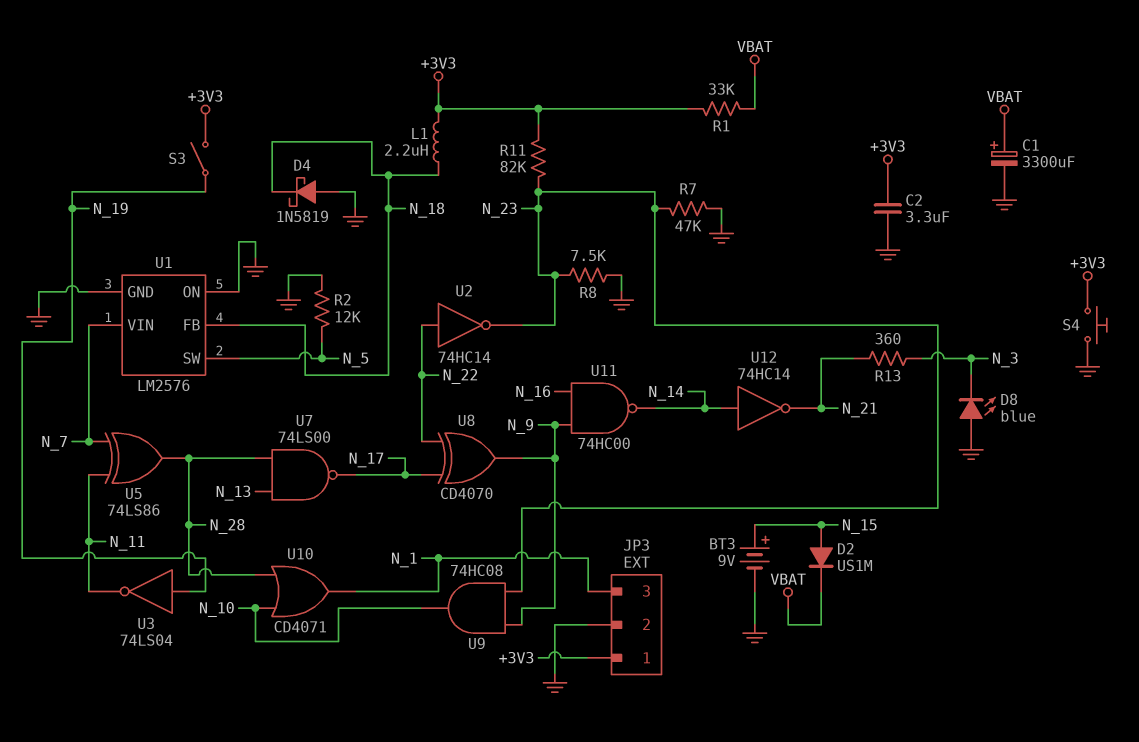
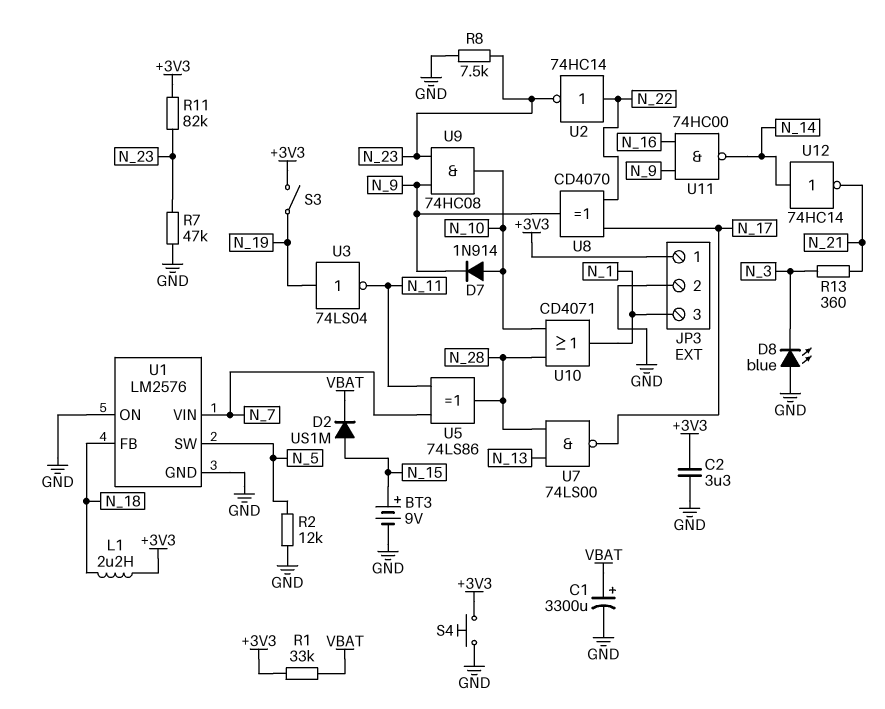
D4: schottky 1N5819 (A GND, K N_18) -> none
D7: none -> diode 1N914 (A N_10, K N_9)

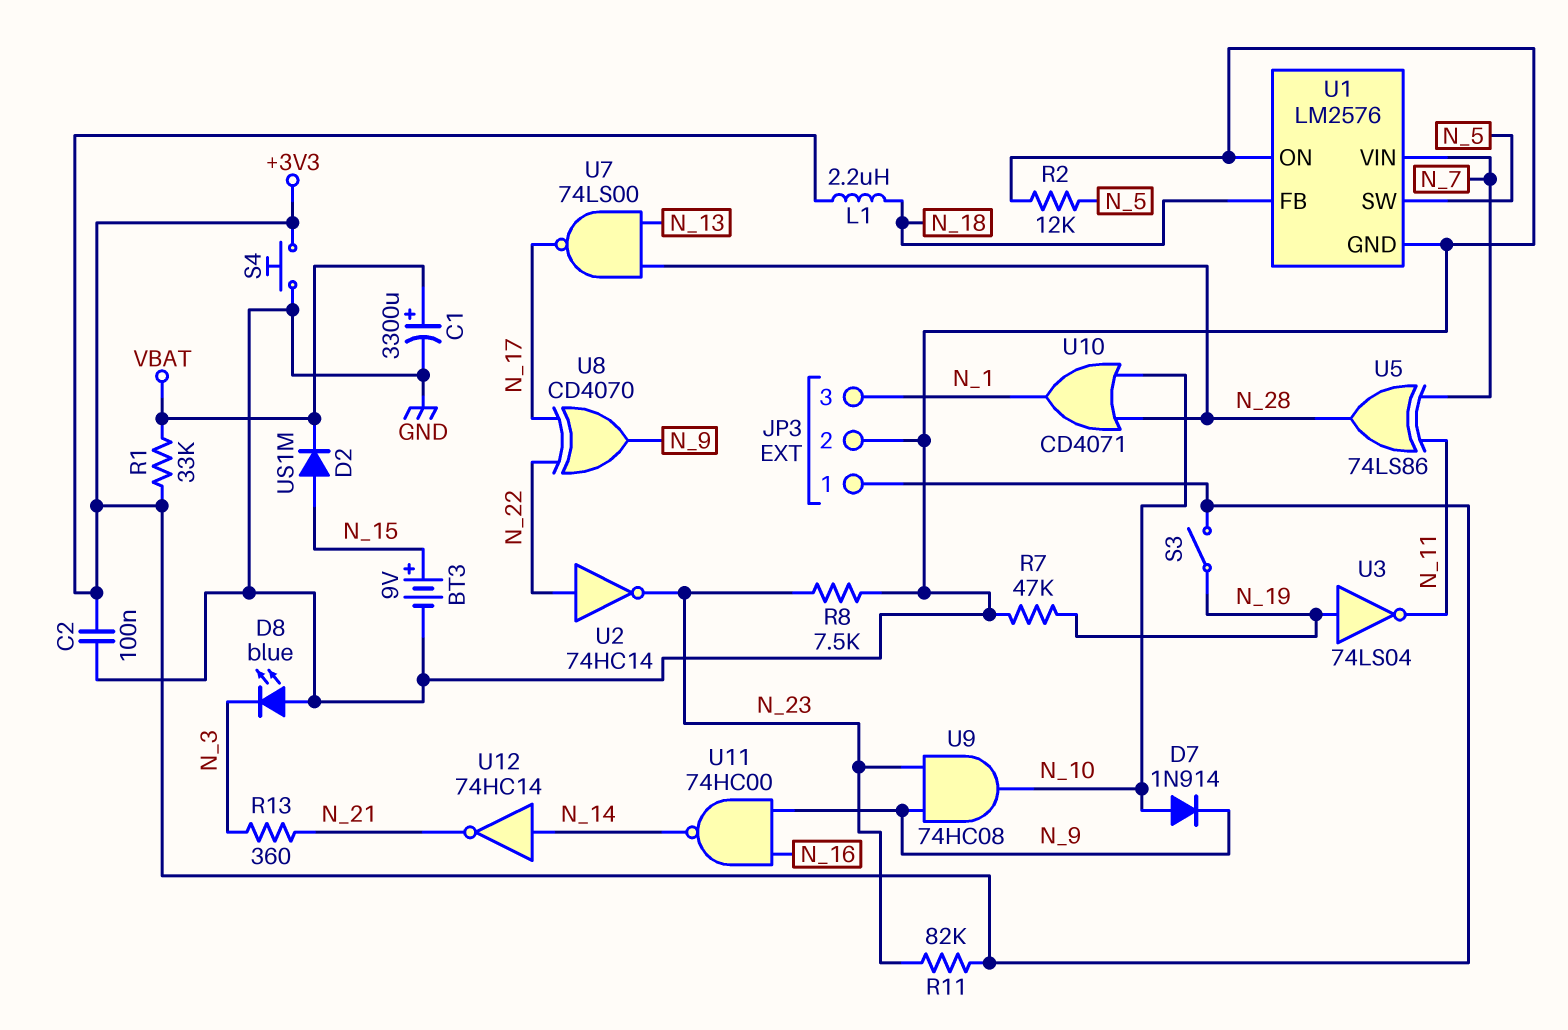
C2: 3.3uF (+3V3, GND) -> 100nF (+3V3, GND)
R7: 47k (GND, N_23) -> 47k (GND, N_19)

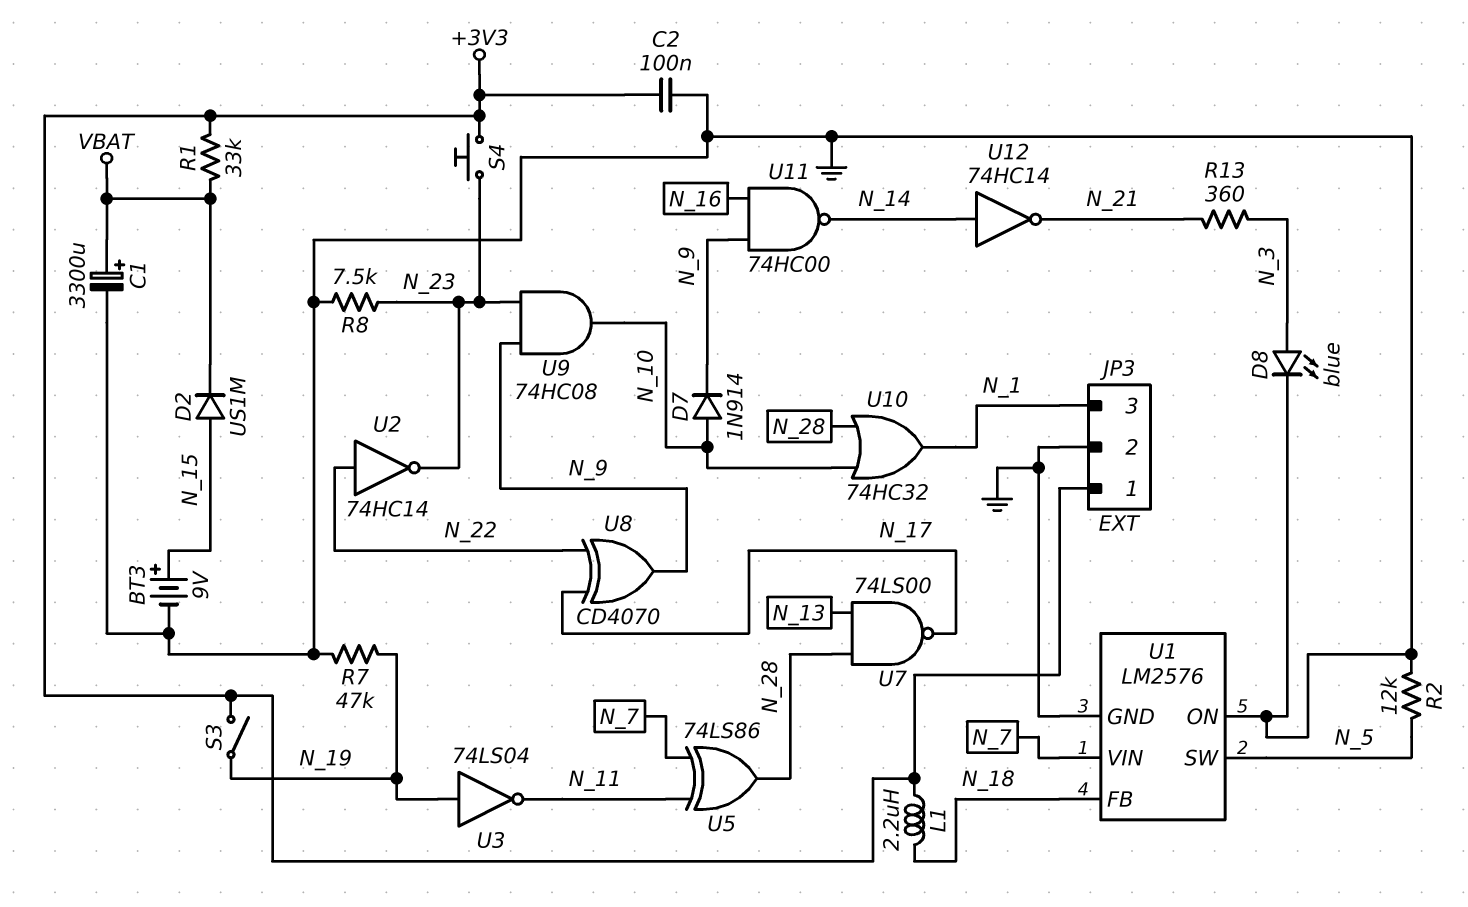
D8: LED blue (A GND, K N_3) -> LED blue (A N_3, K GND)
R11: 82k (+3V3, N_23) -> none
S4: button (+3V3, GND) -> button (+3V3, N_23)
U10: OR CD4071 (in N_10, in N_28, out N_1) -> OR 74HC32 (in N_10, in N_28, out N_1)

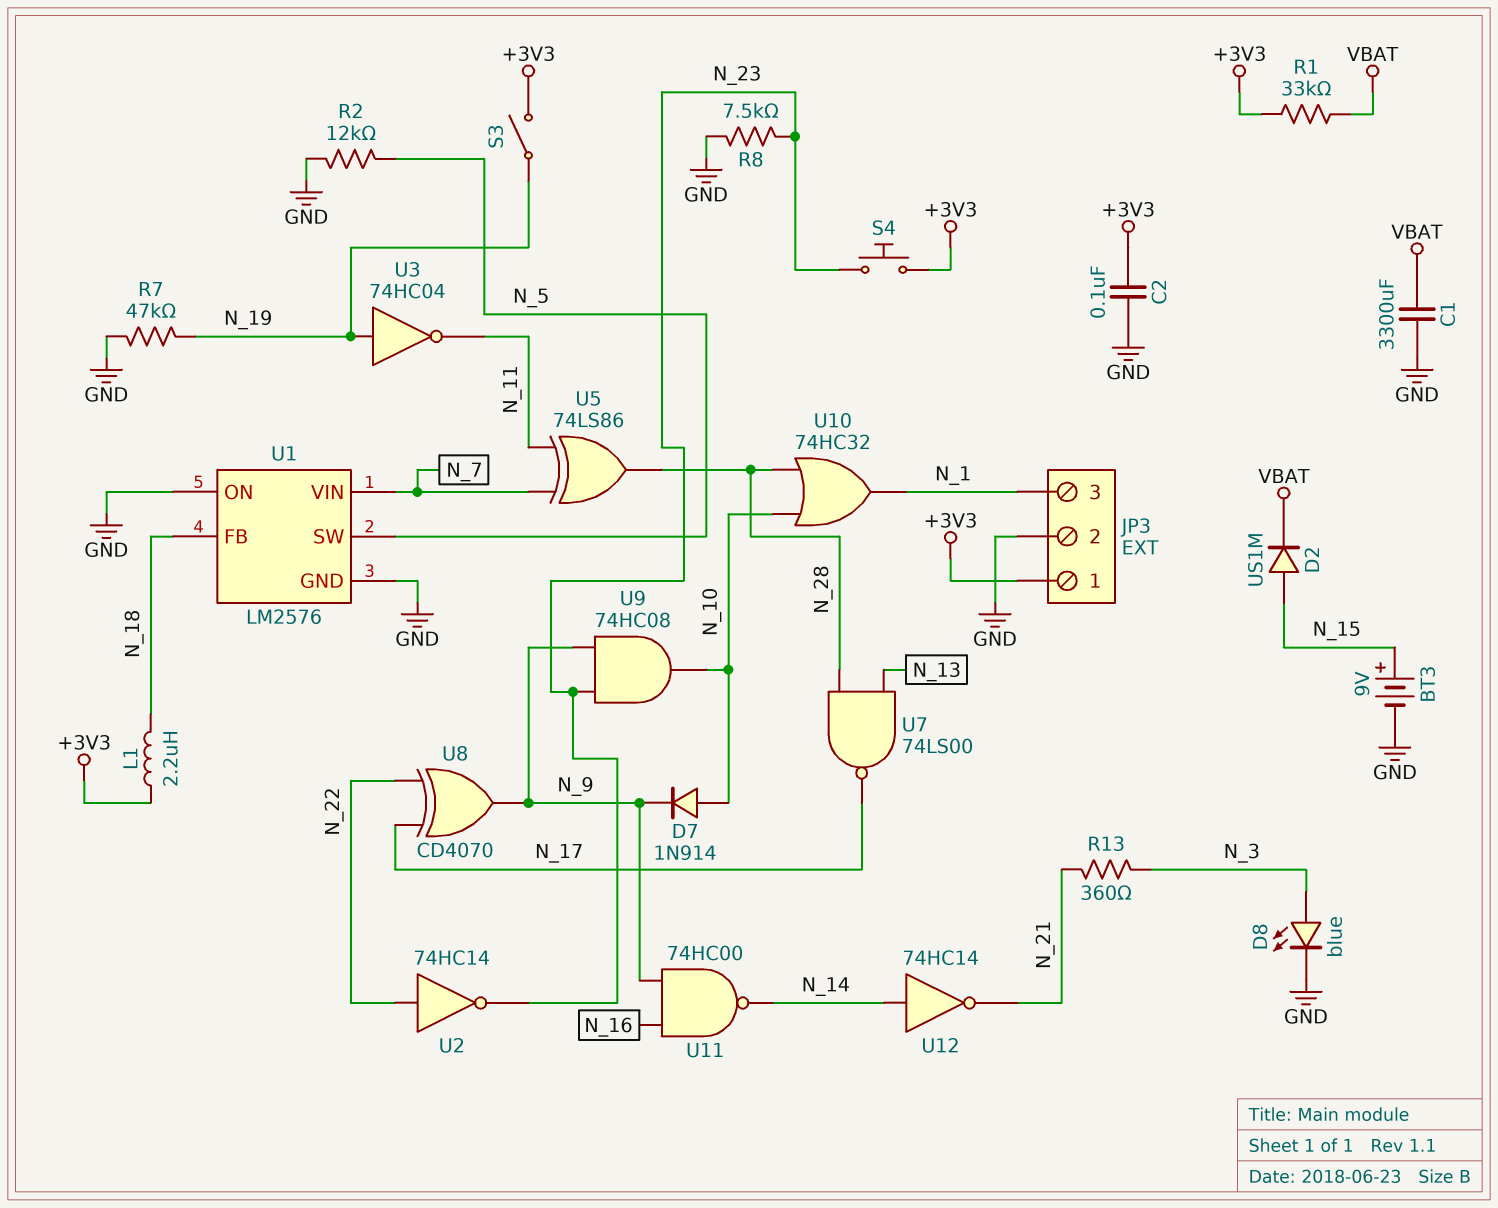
C1: 3300uF (plus VBAT, minus GND) -> 3300uF (GND, VBAT)
U3: NOT 74LS04 (in N_19, out N_11) -> NOT 74HC04 (in N_19, out N_11)

